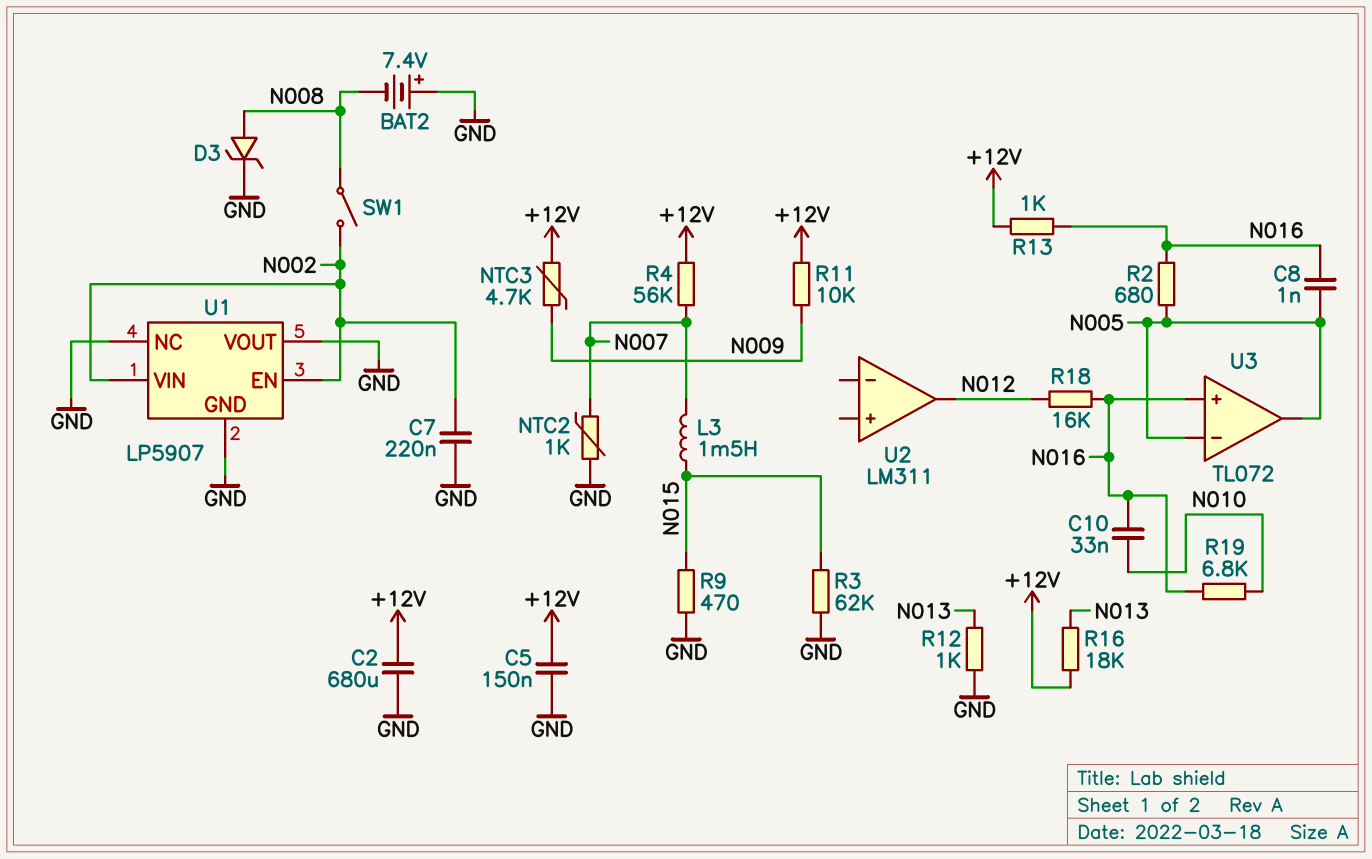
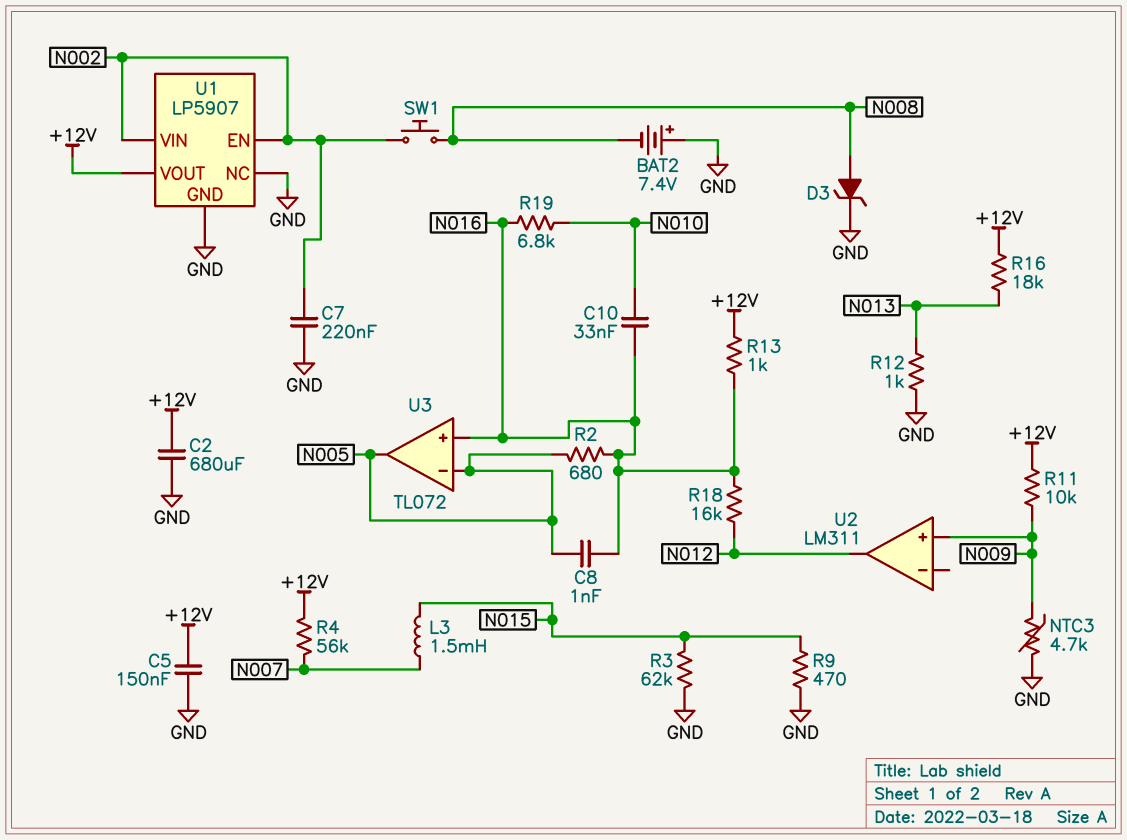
NTC2: 1k (GND, N007) -> none
NTC3: 4.7k (+12V, N009) -> 4.7k (GND, N009)
SW1: switch (N002, N008) -> button (N002, N008)
U1 pin VOUT: GND -> +12V
U2 pin in+: none -> N009

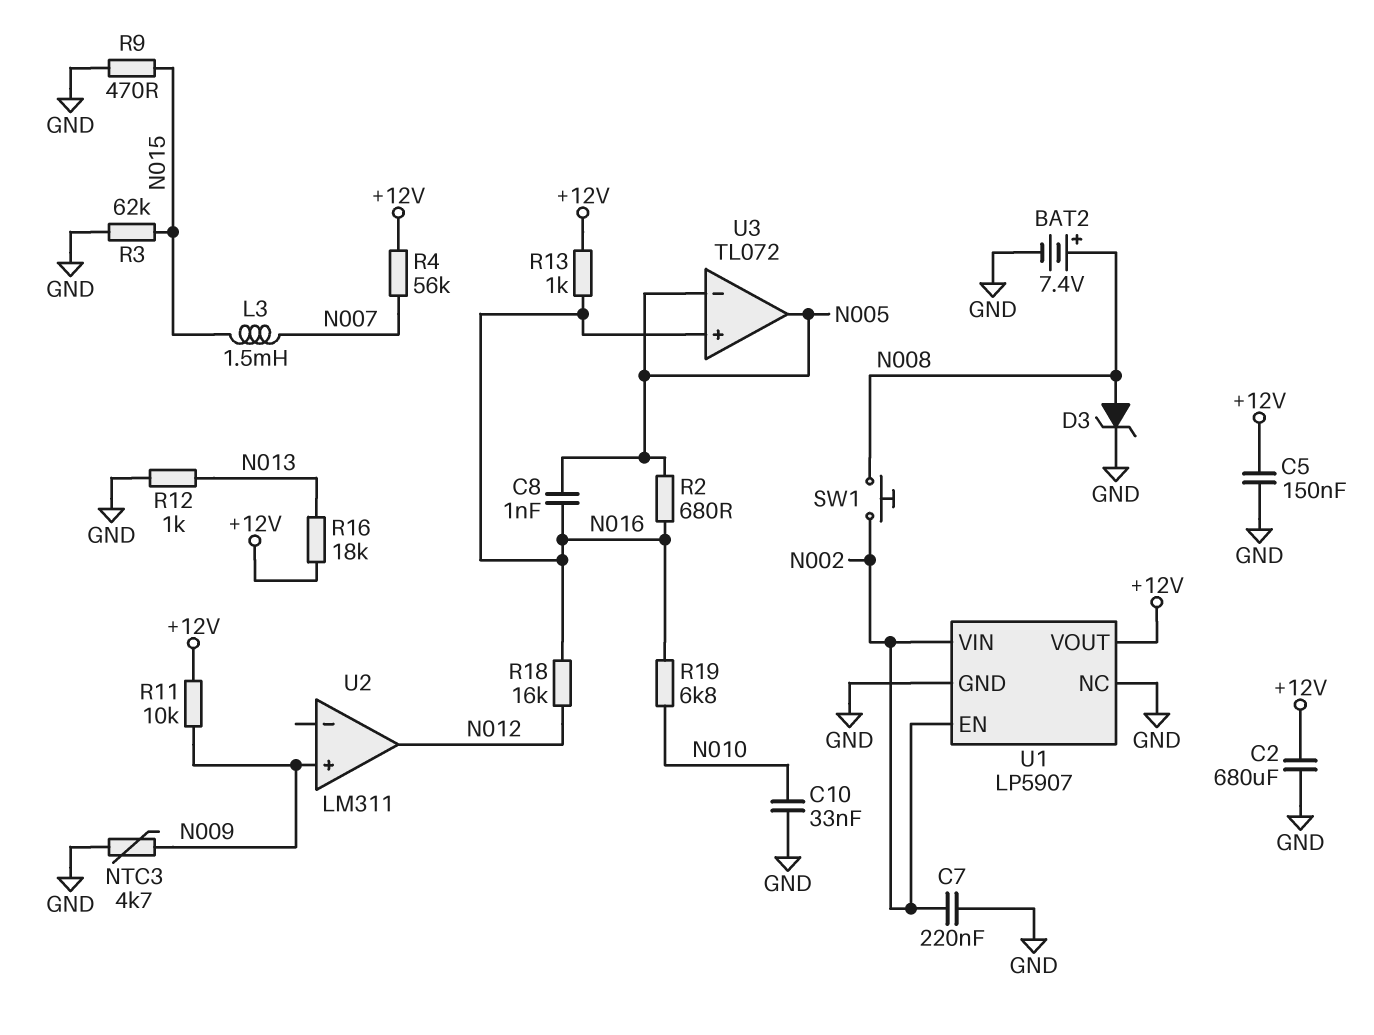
BAT2: 7.4V (plus GND, minus N008) -> 7.4V (plus N008, minus GND)
C10: 33nF (N010, N016) -> 33nF (GND, N010)

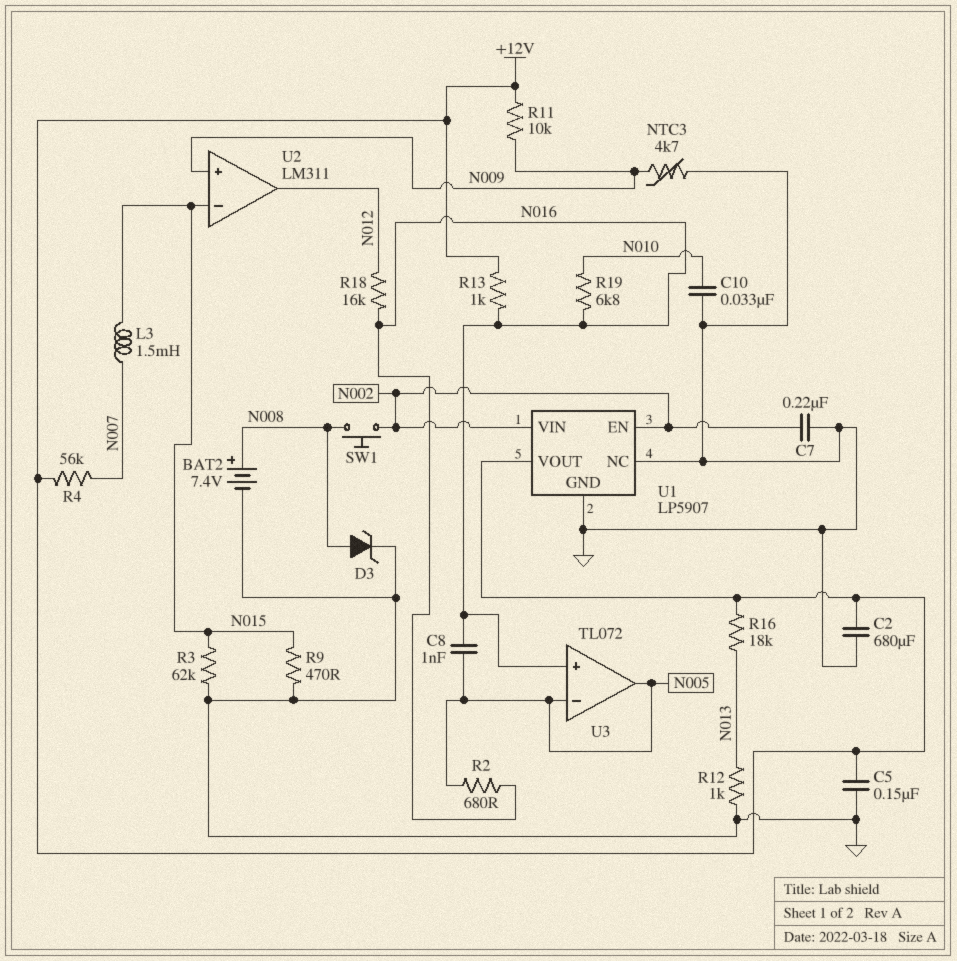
U2 pin in-: none -> N015

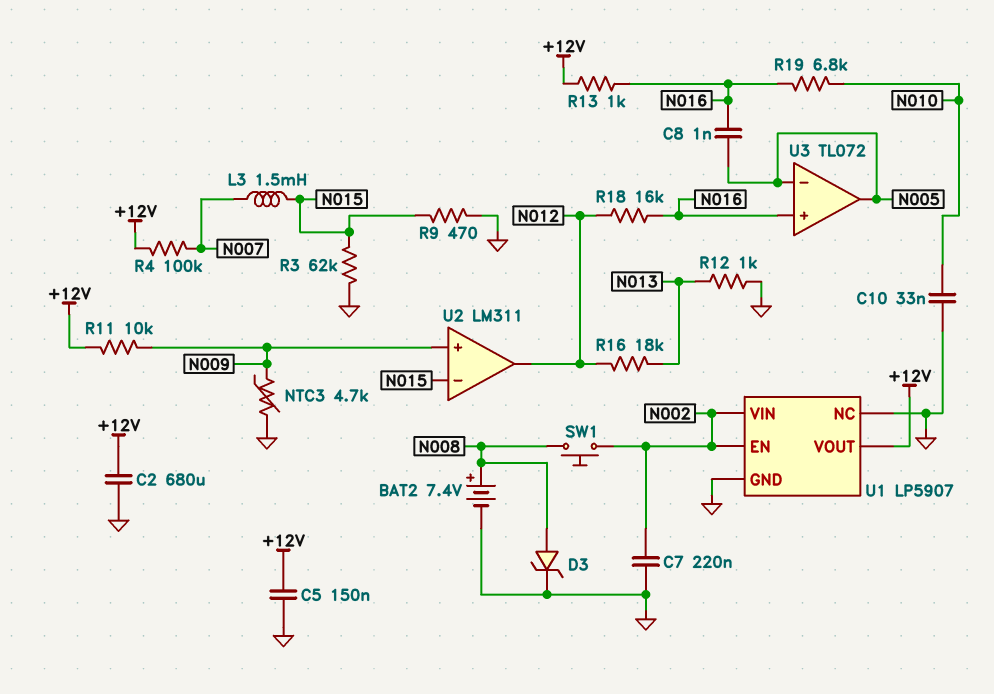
R2: 680 (N005, N016) -> none
R4: 56k (+12V, N007) -> 100k (+12V, N007)
R16: 18k (+12V, N013) -> 18k (N012, N013)

